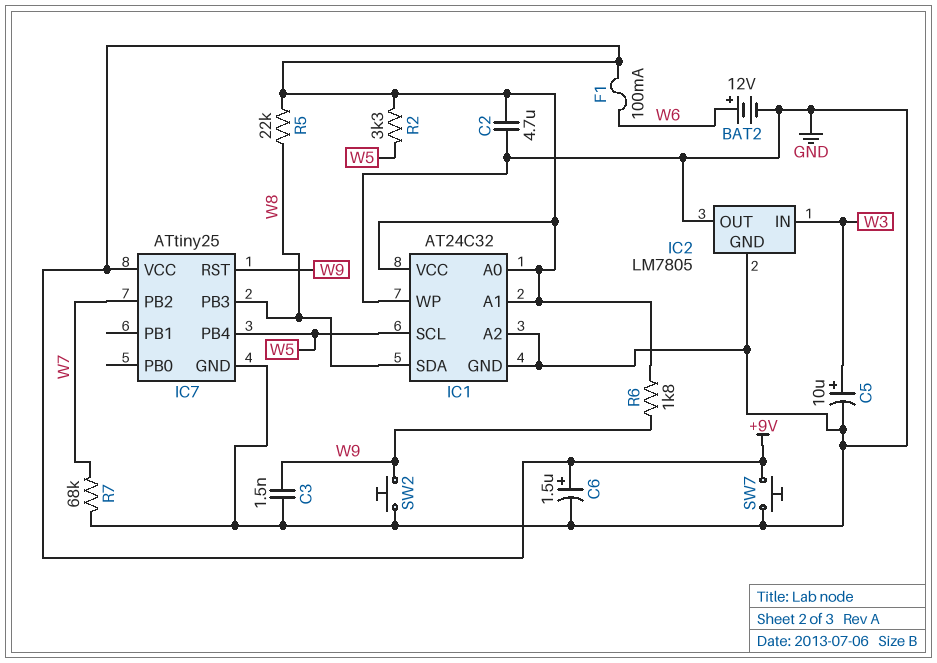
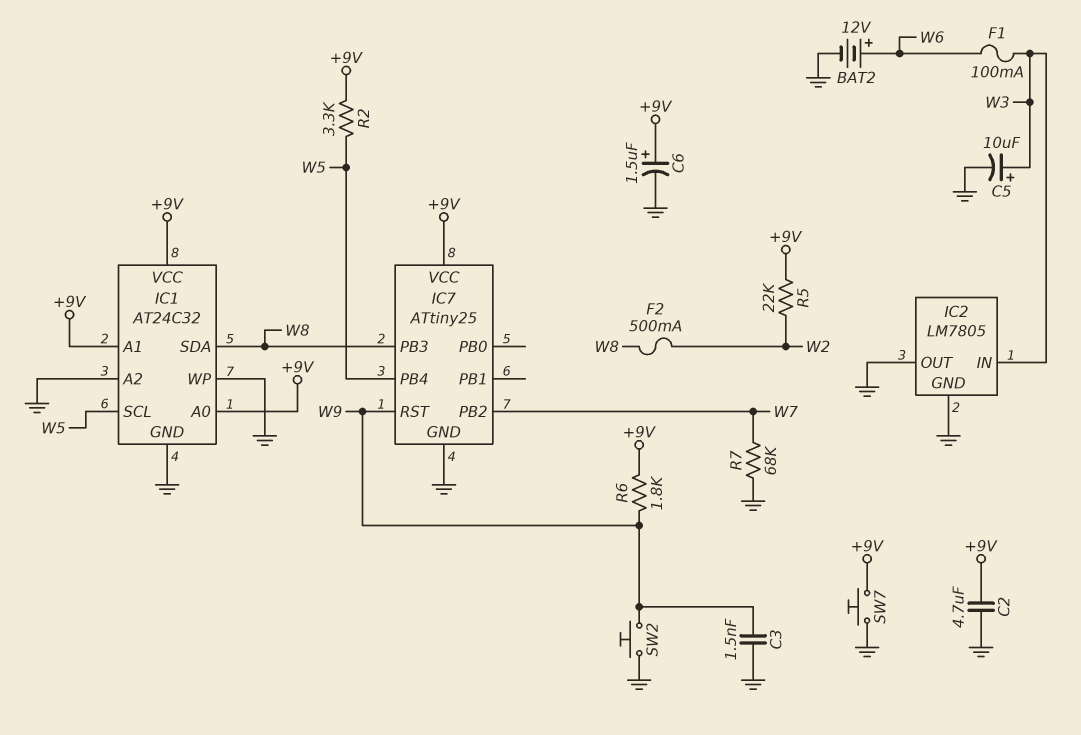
F1: 100mA (+9V, W6) -> 100mA (W3, W6)
F2: none -> 500mA (W2, W8)
R5: 22k (+9V, W8) -> 22k (+9V, W2)

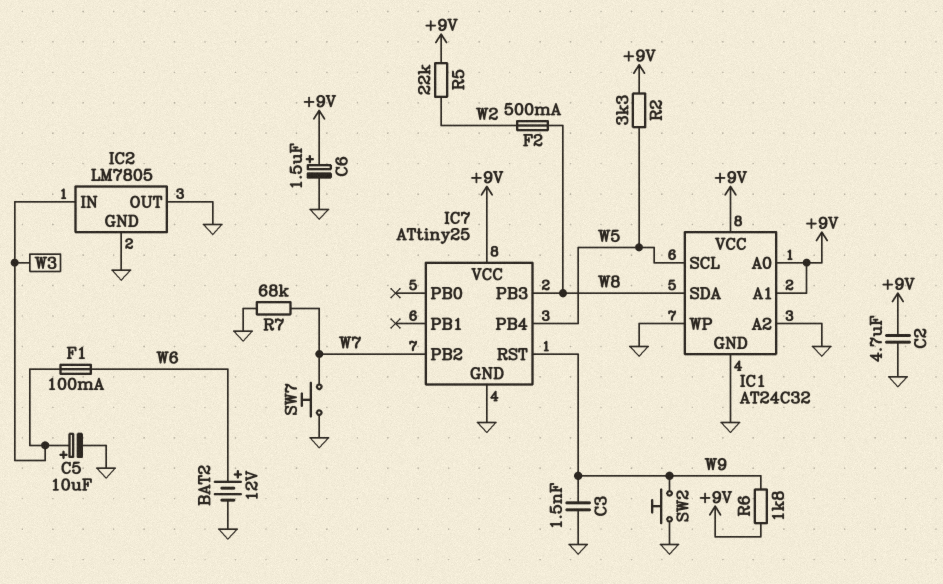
SW7: button (+9V, GND) -> button (GND, W7)

